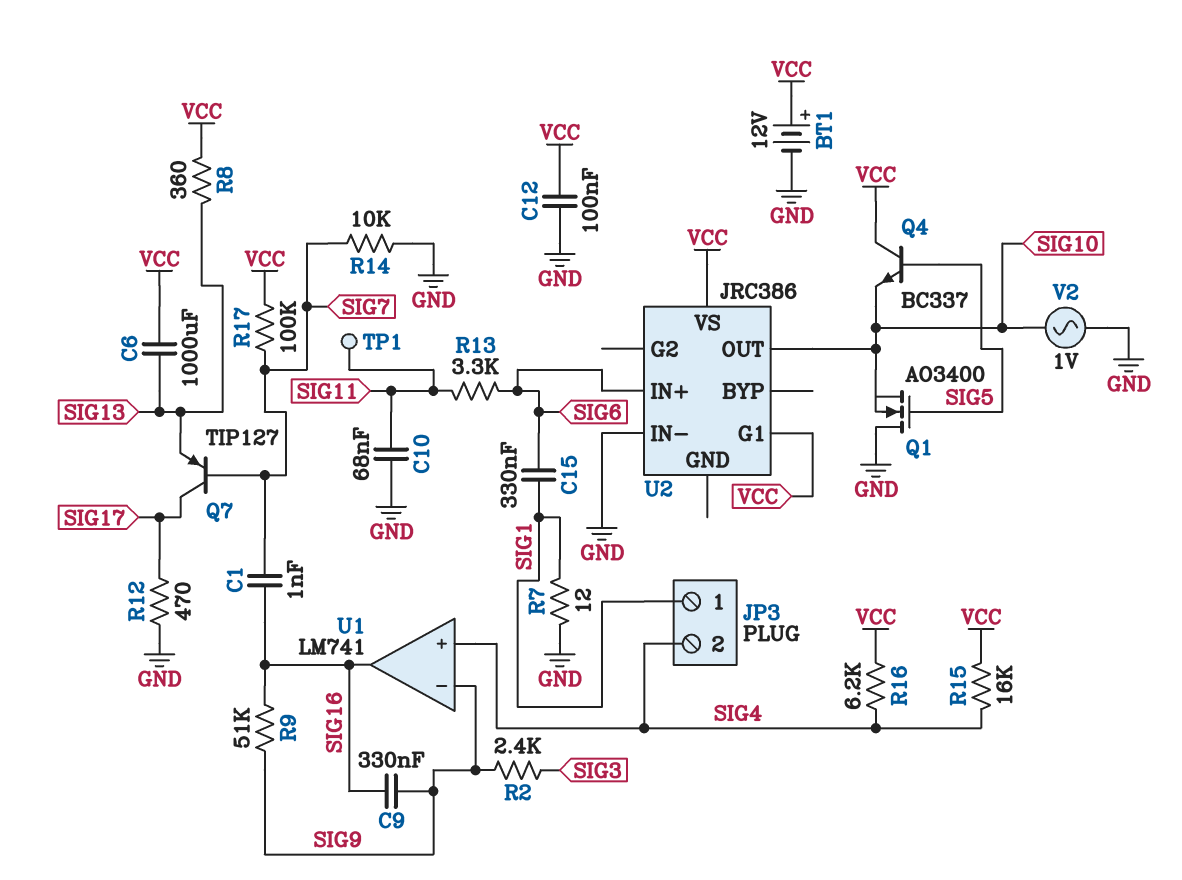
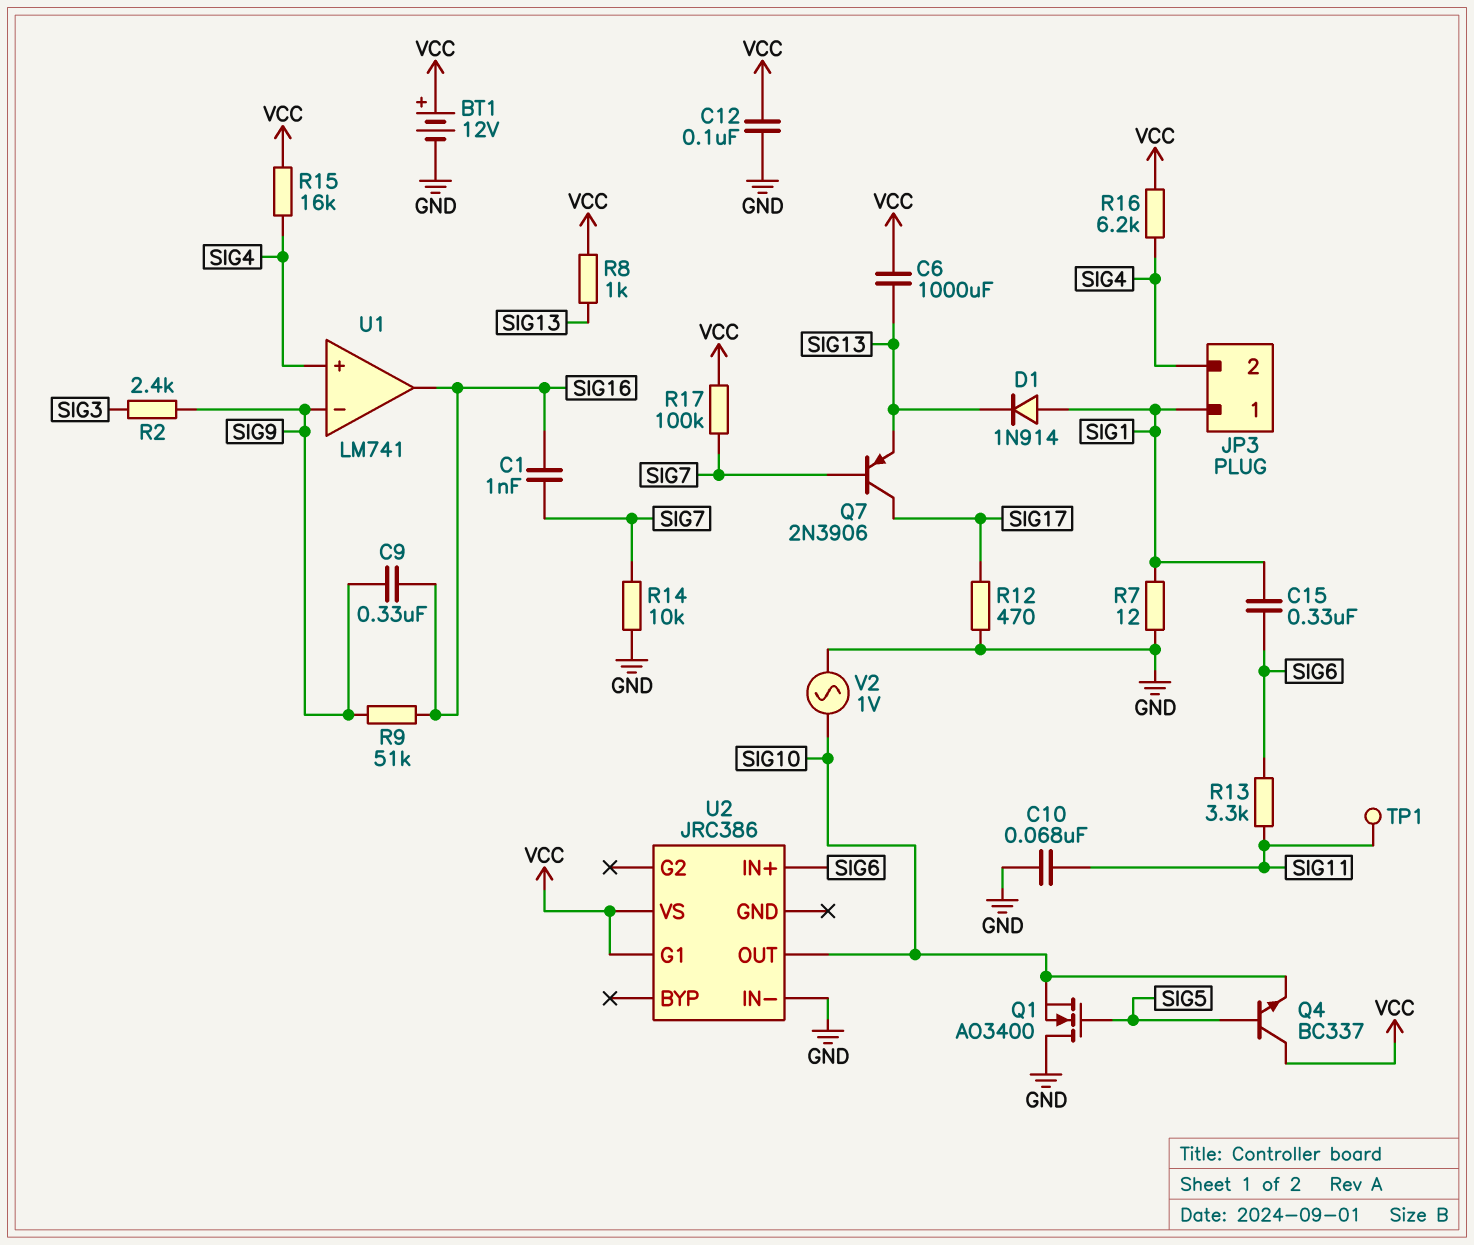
D1: none -> diode 1N914 (A SIG1, K SIG13)
Q7: PNP TIP127 (B SIG7, C SIG17, E SIG13) -> PNP 2N3906 (B SIG7, C SIG17, E SIG13)
R8: 360 (SIG13, VCC) -> 1k (SIG13, VCC)

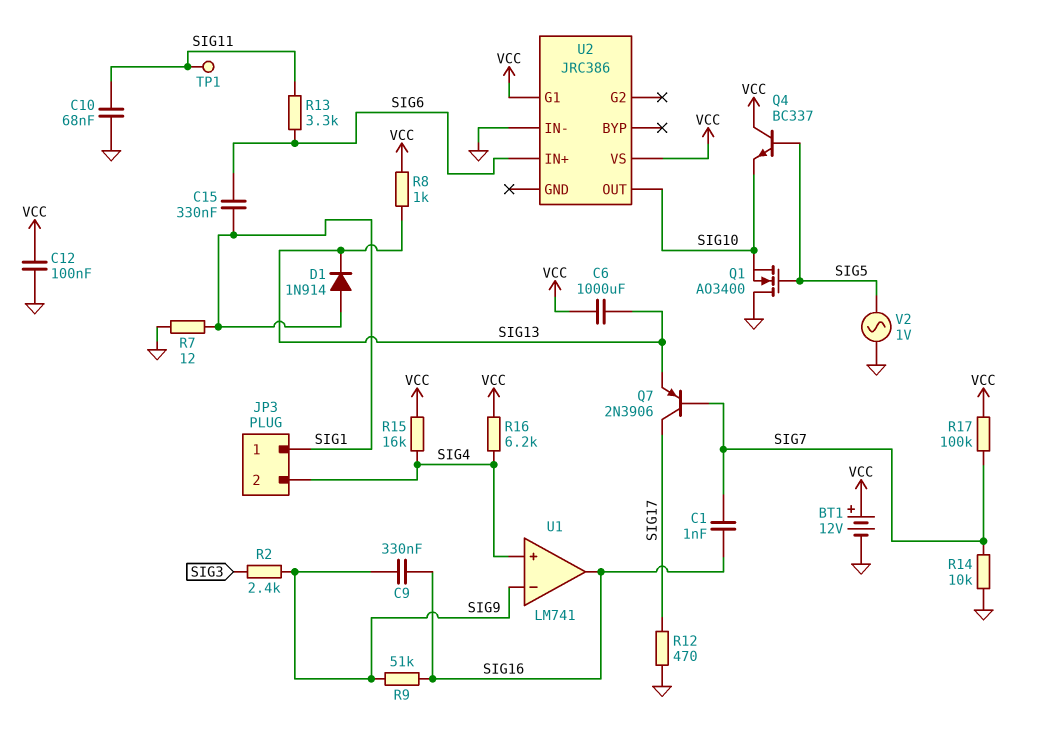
V2: AC 1V (GND, SIG10) -> AC 1V (GND, SIG5)

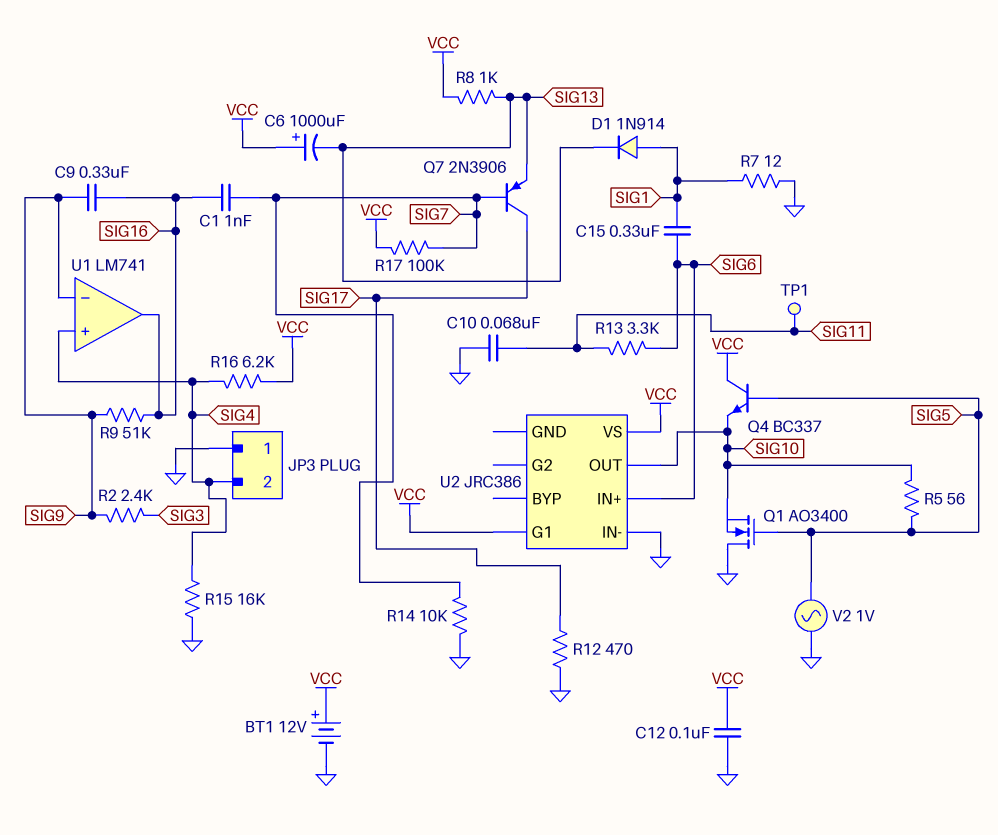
C6: 1000uF (SIG13, VCC) -> 1000uF (plus VCC, minus SIG13)
JP3 pin 1: SIG1 -> GND
R5: none -> 56 (SIG5, SIG10)
R15: 16k (SIG4, VCC) -> 16k (GND, SIG4)

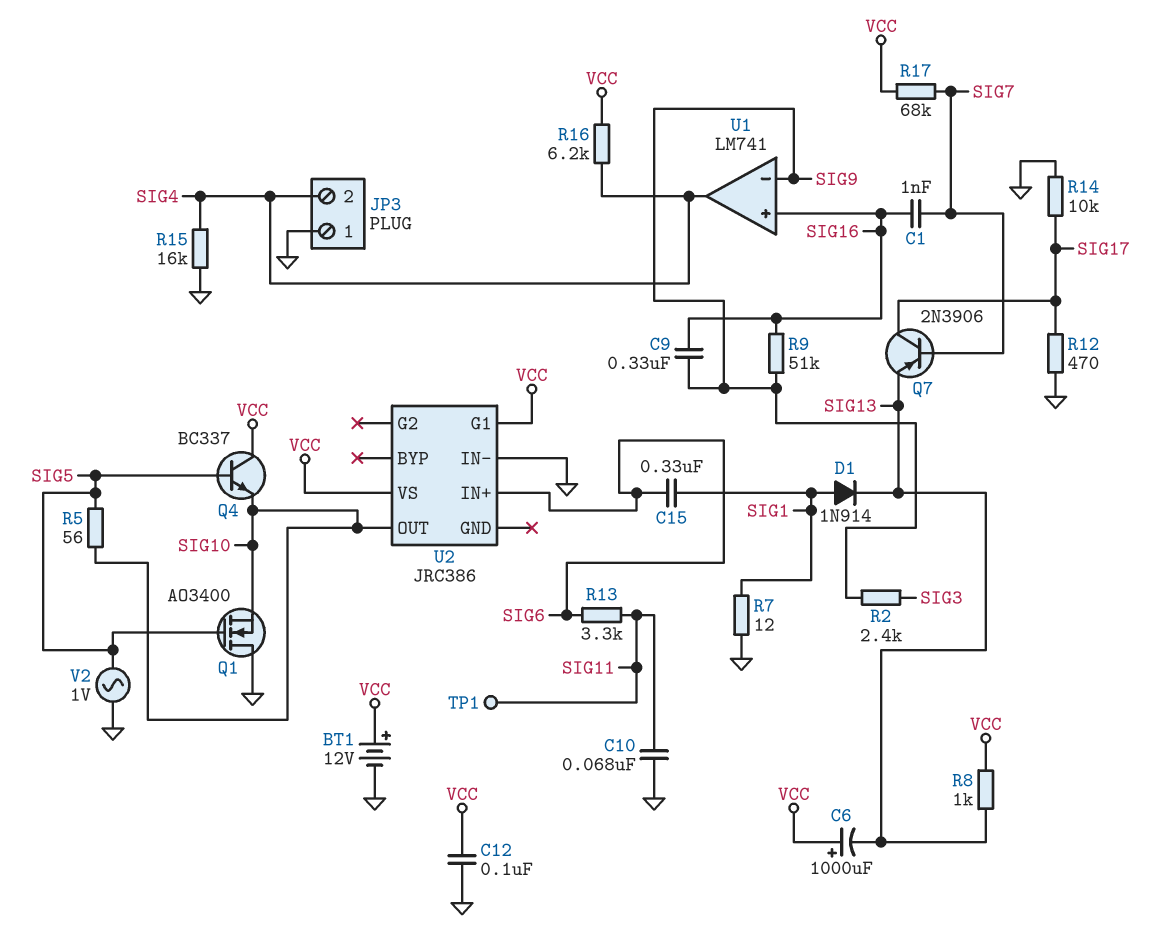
R14: 10k (GND, SIG7) -> 10k (GND, SIG17)
R17: 100k (SIG7, VCC) -> 68k (SIG7, VCC)
U1 pin in+: SIG4 -> SIG16
U1 pin out: SIG16 -> SIG4

